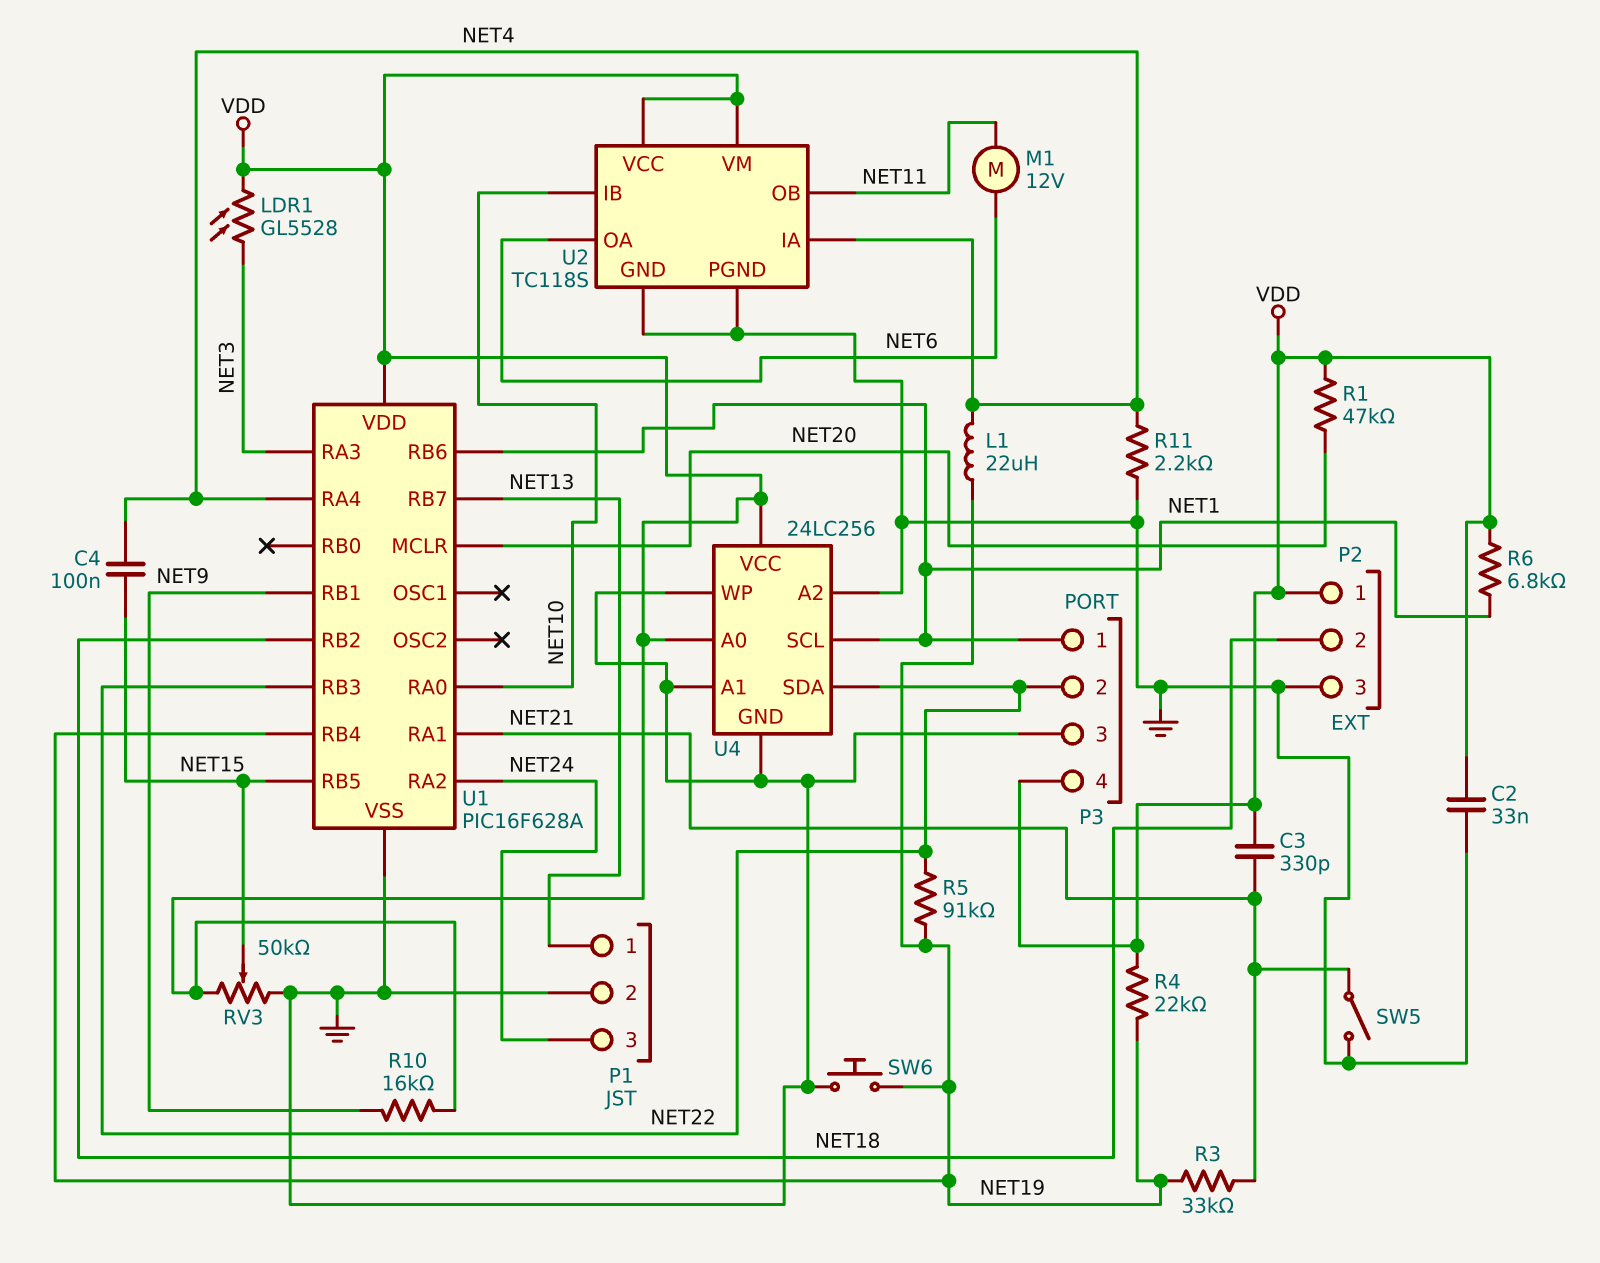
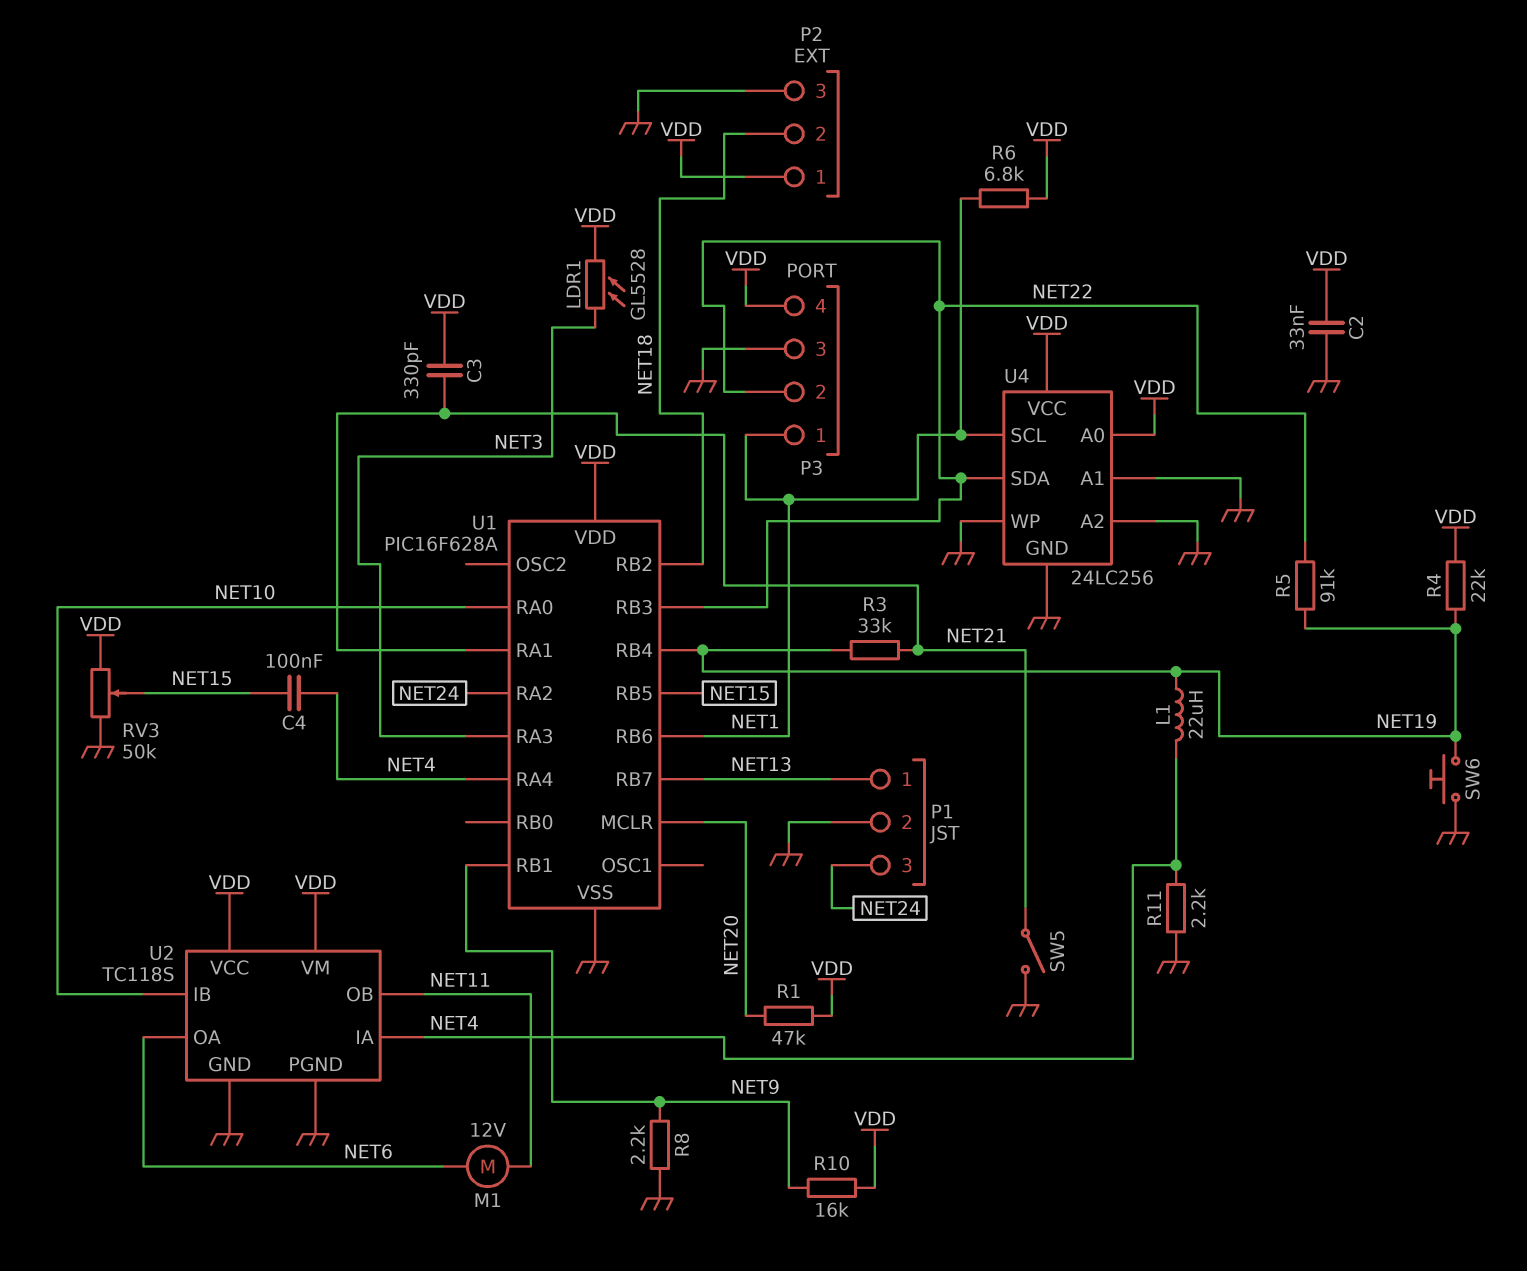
R8: none -> 2.2k (GND, NET9)

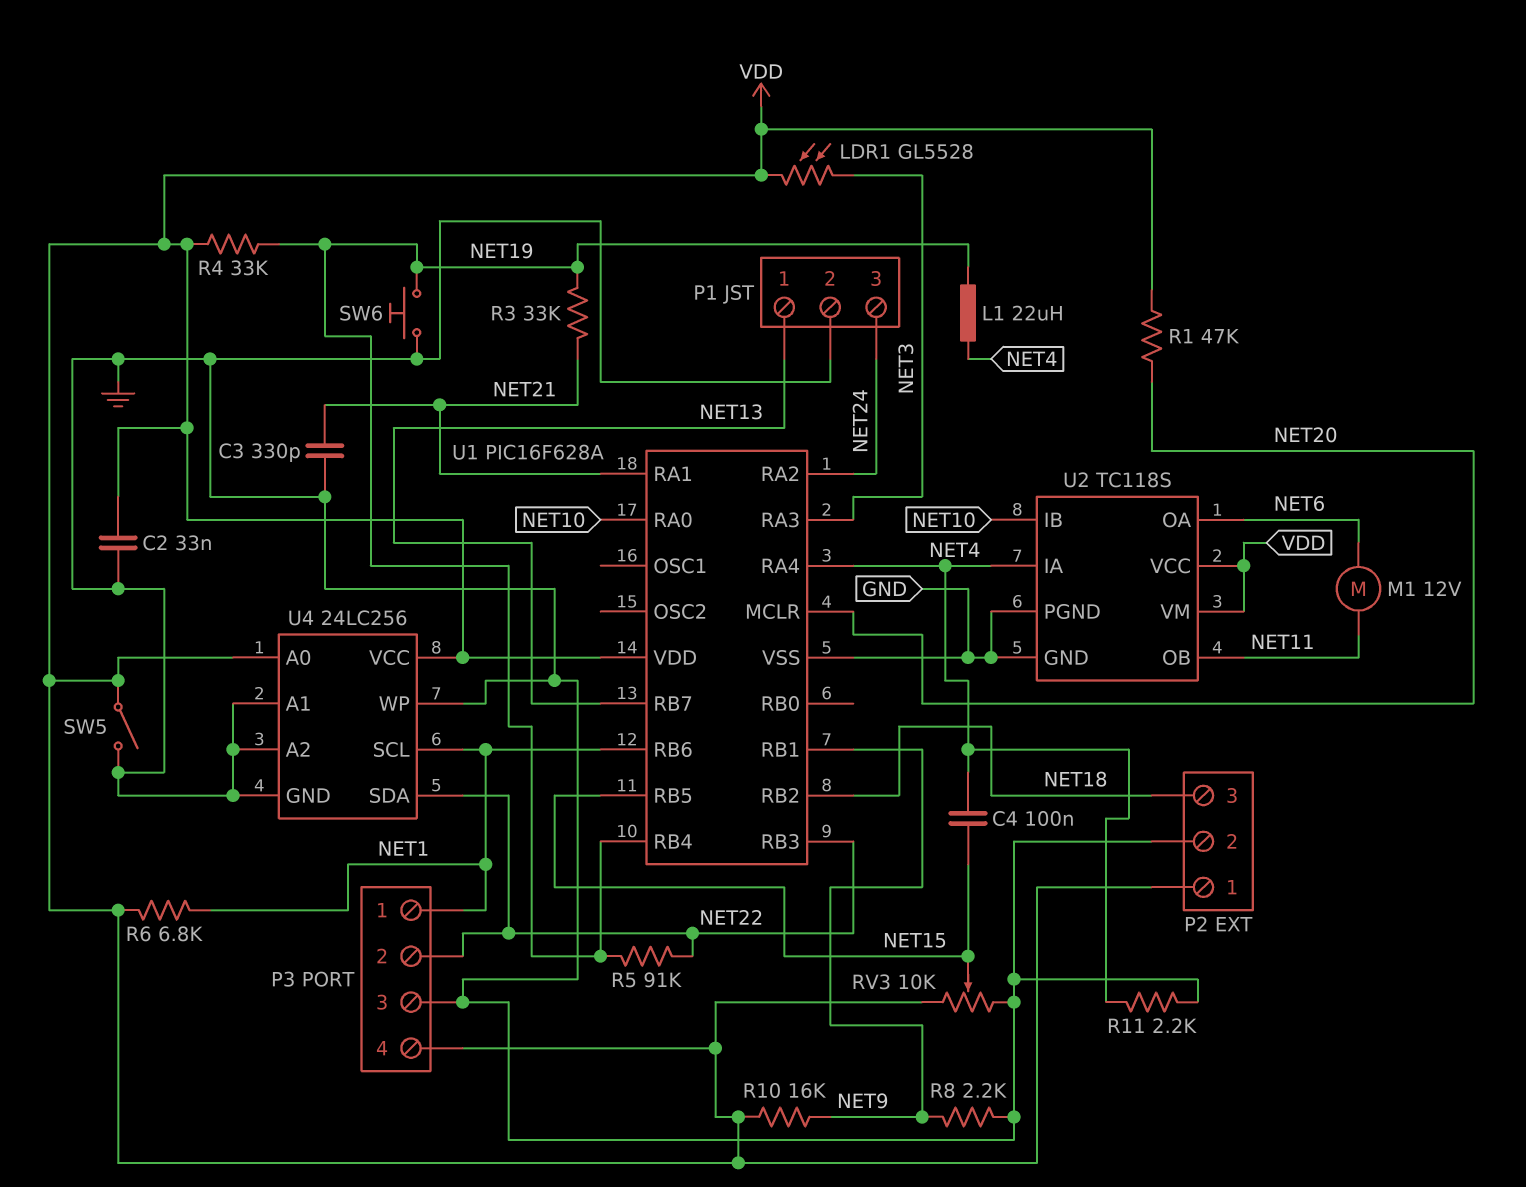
C3: 330pF (NET21, VDD) -> 330pF (GND, NET21)
P2 pin 2: NET18 -> GND
P2 pin 3: GND -> NET18
R4: 22k (NET19, VDD) -> 33k (NET19, VDD)
RV3: 50k (GND, VDD, wiper NET15) -> 10k (GND, VDD, wiper NET15)
SW5: switch (GND, NET21) -> switch (GND, VDD)

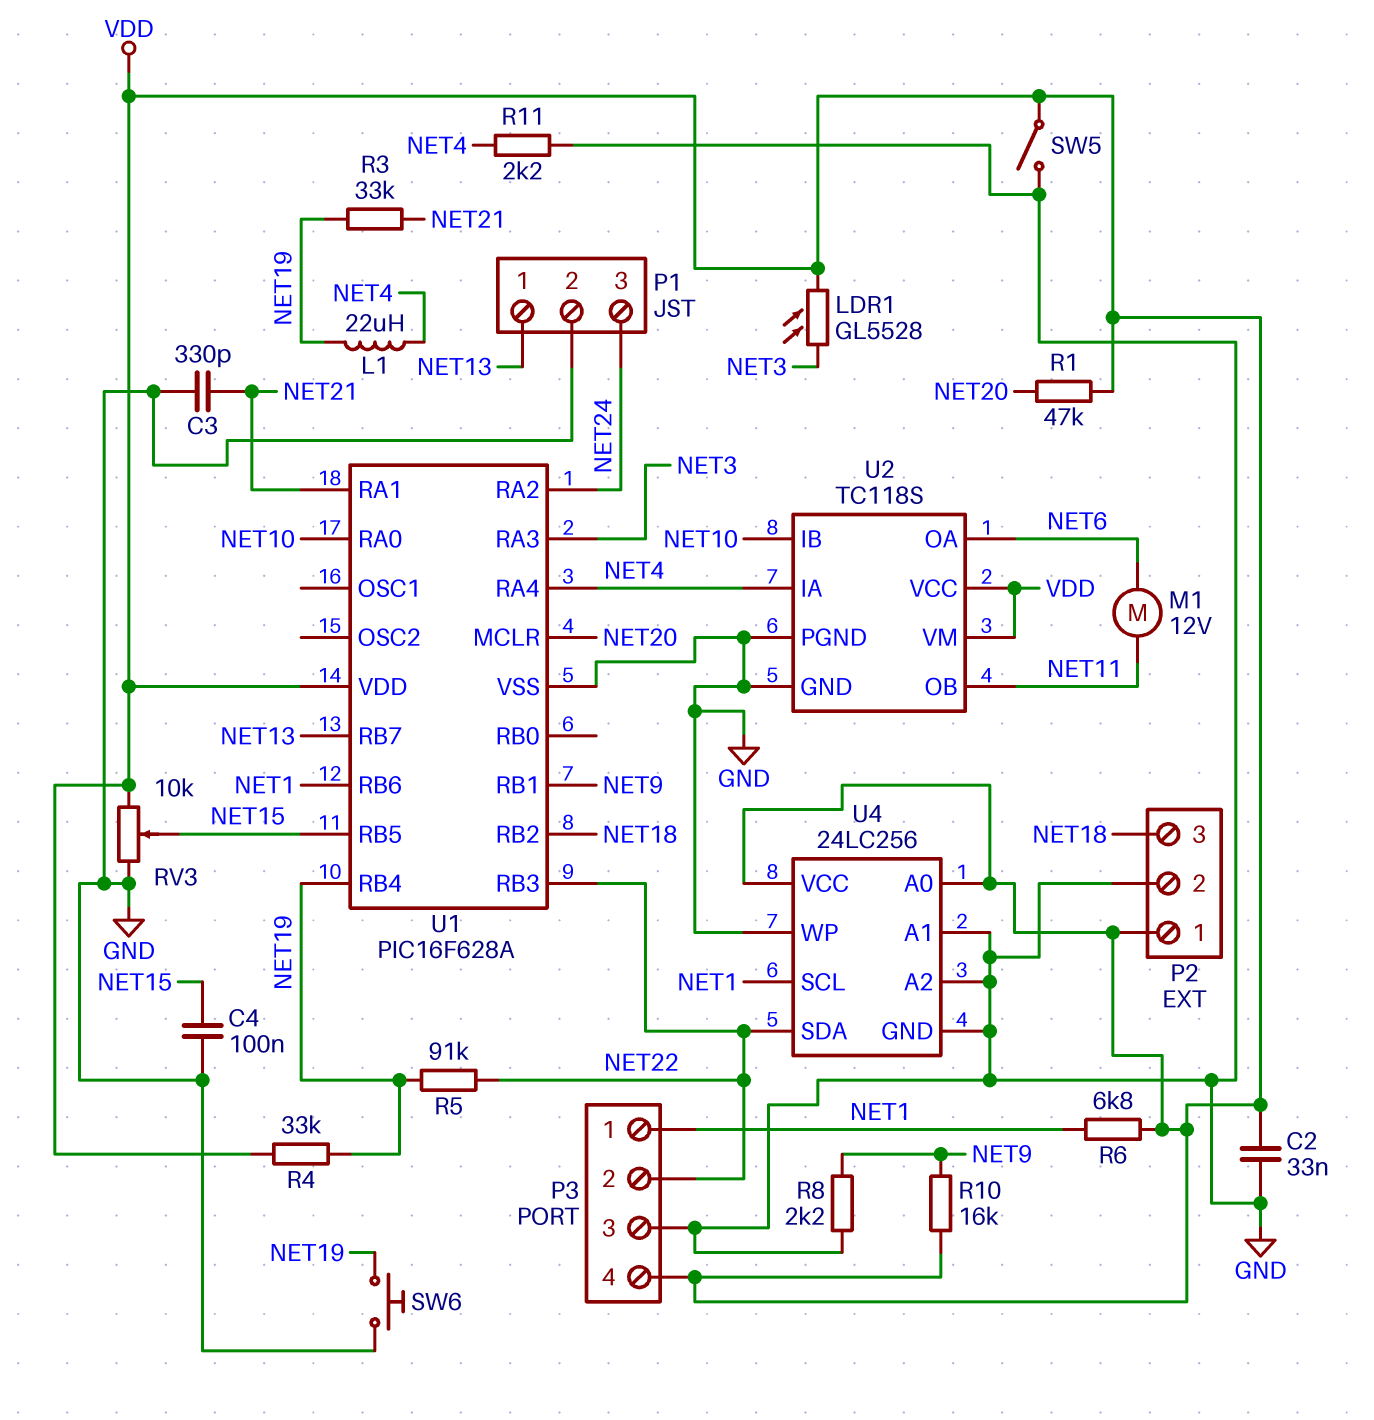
C4: 100nF (NET4, NET15) -> 100nF (GND, NET15)

